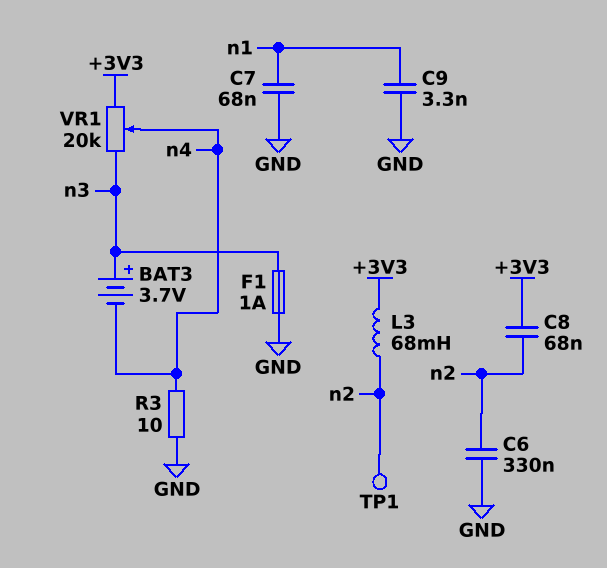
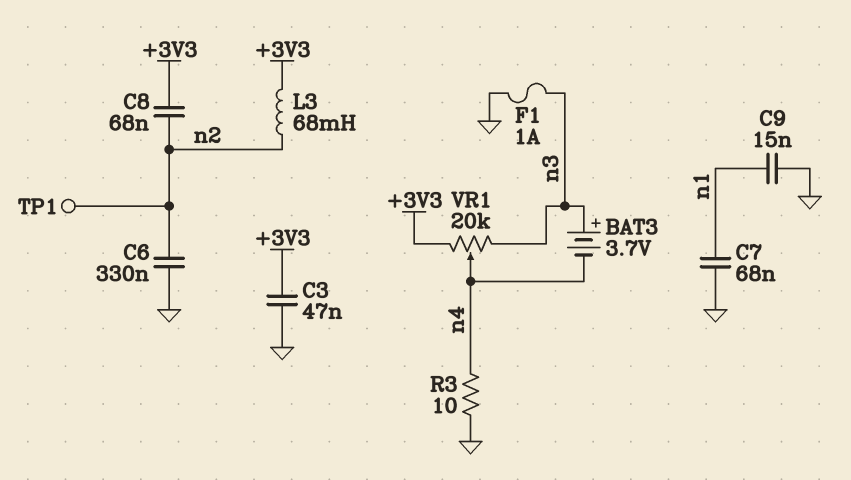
C3: none -> 47nF (+3V3, GND)
C9: 3.3nF (GND, n1) -> 15nF (GND, n1)

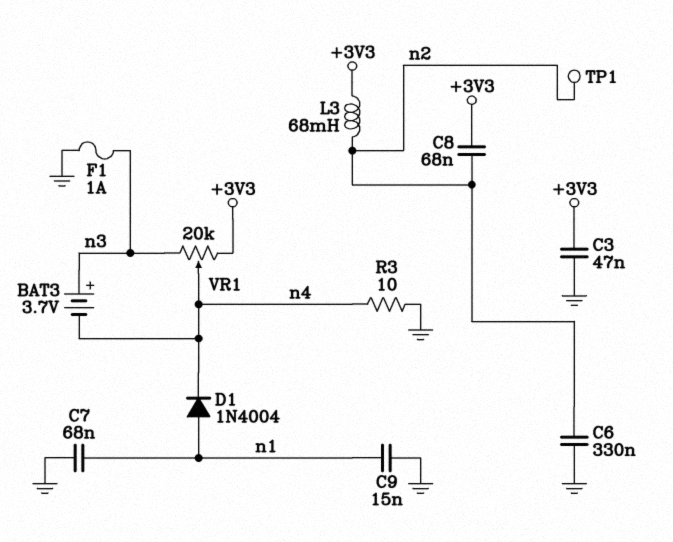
D1: none -> diode 1N4004 (A n1, K n4)

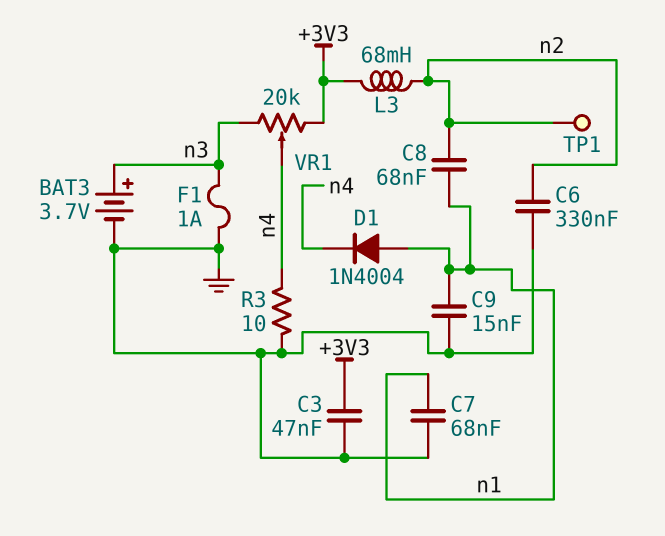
BAT3: 3.7V (plus n3, minus n4) -> 3.7V (plus n3, minus GND)
C8: 68nF (+3V3, n2) -> 68nF (n1, n2)

